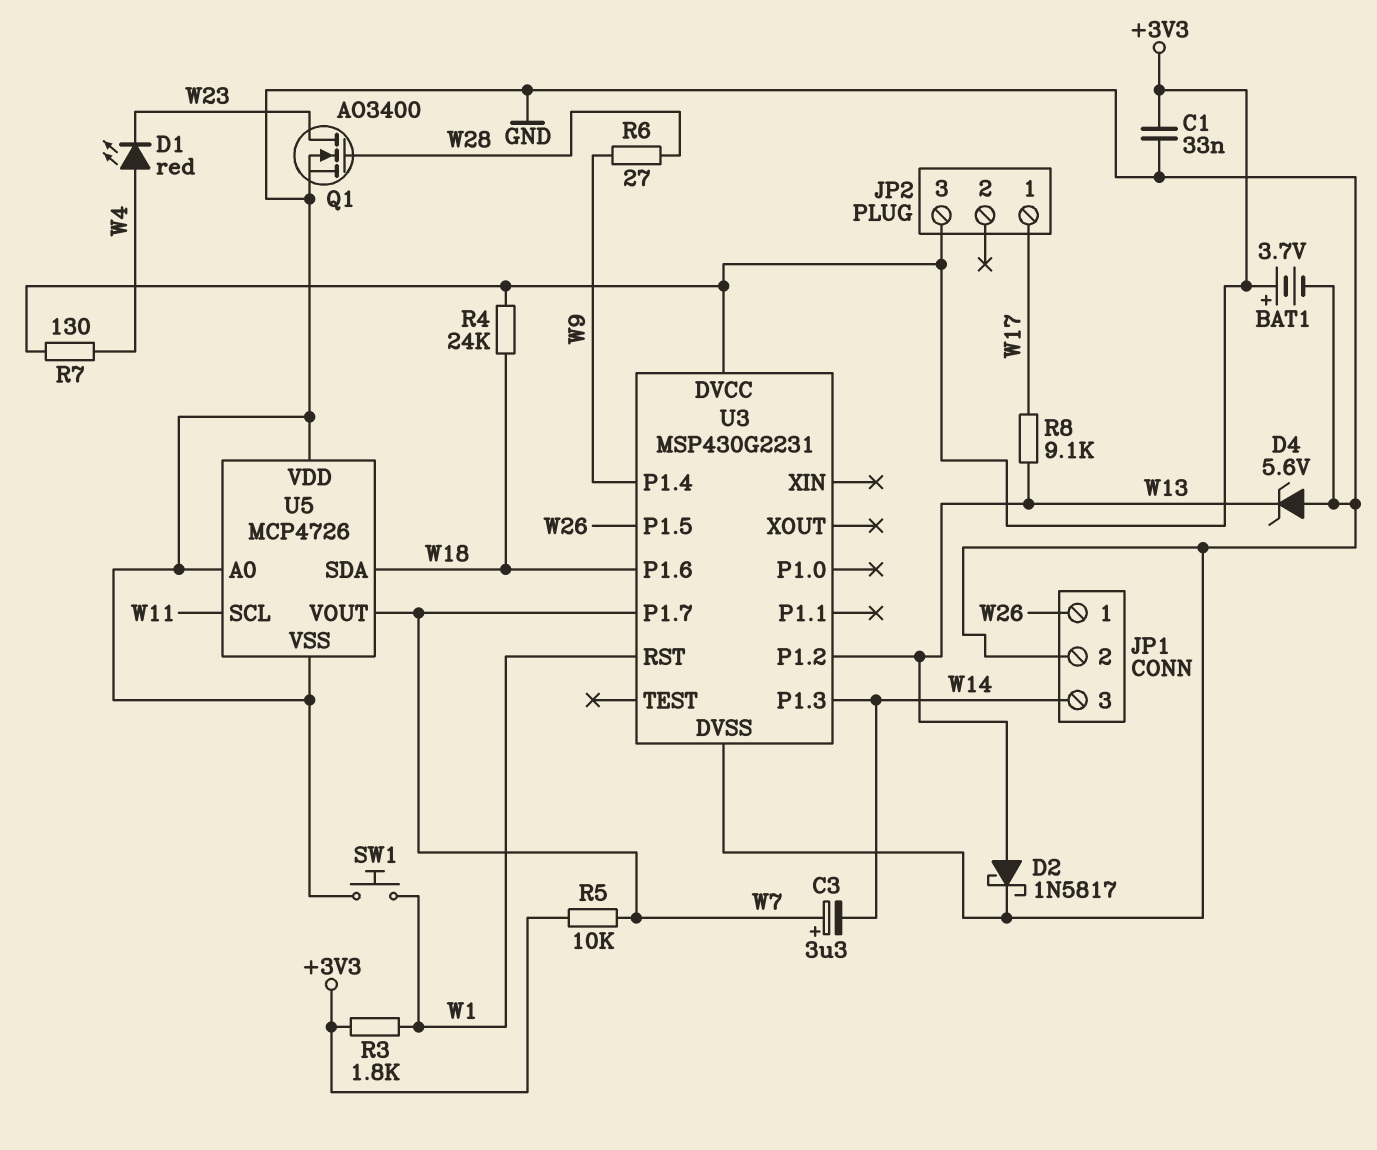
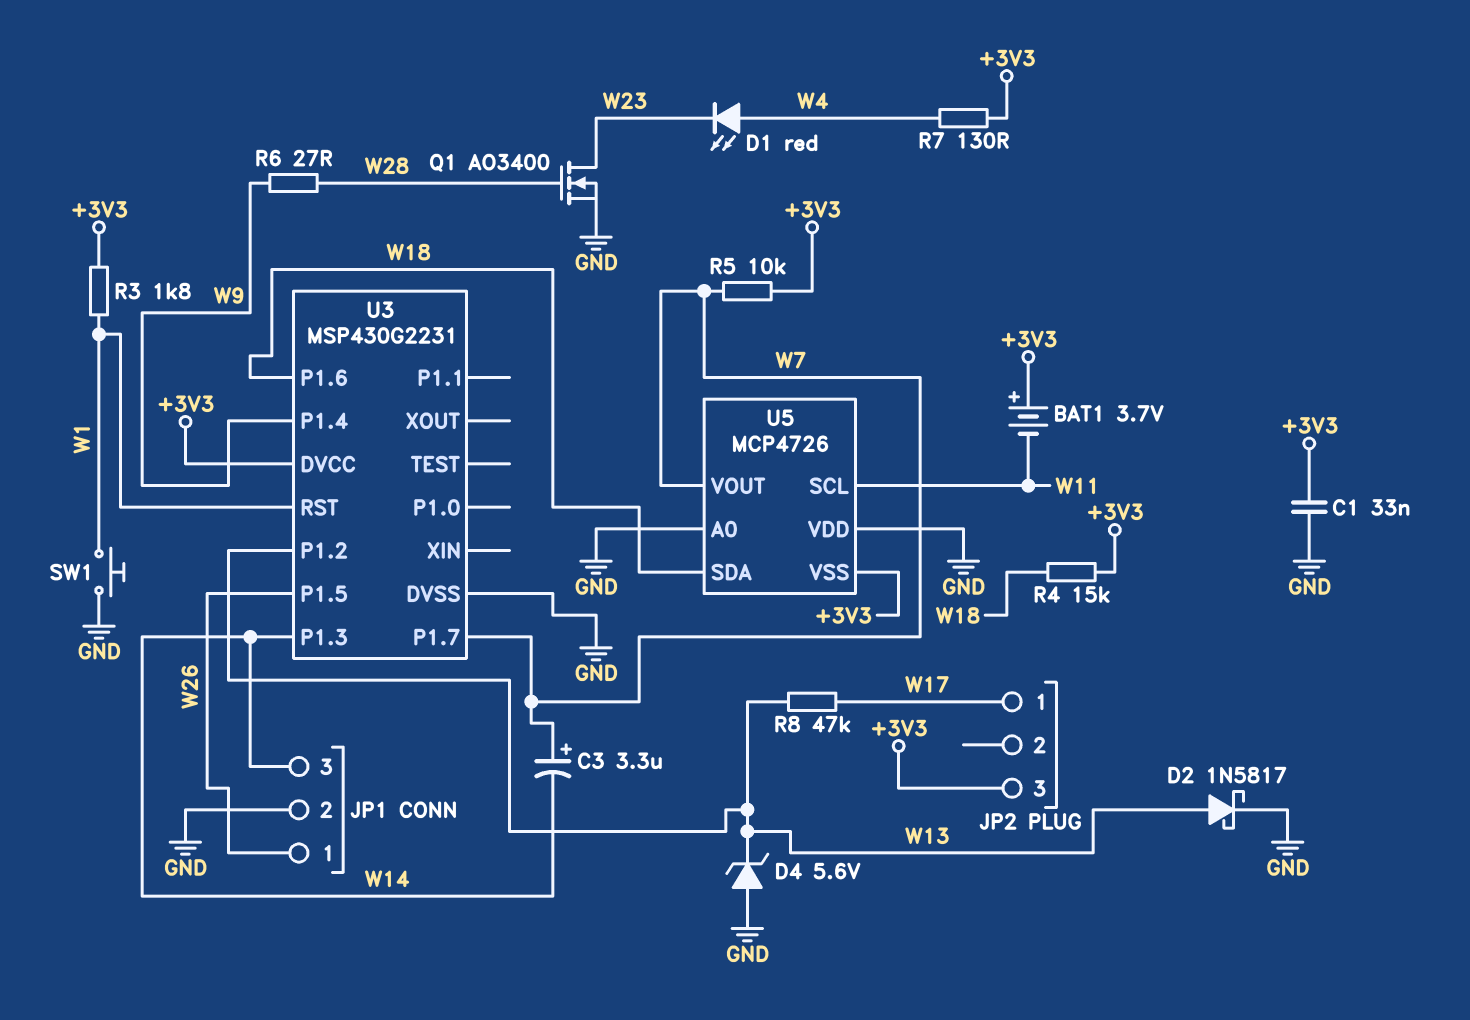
BAT1: 3.7V (plus +3V3, minus GND) -> 3.7V (plus +3V3, minus W11)
R4: 24k (+3V3, W18) -> 15k (+3V3, W18)
R8: 9.1k (W13, W17) -> 47k (W13, W17)
U5 pin VSS: GND -> +3V3

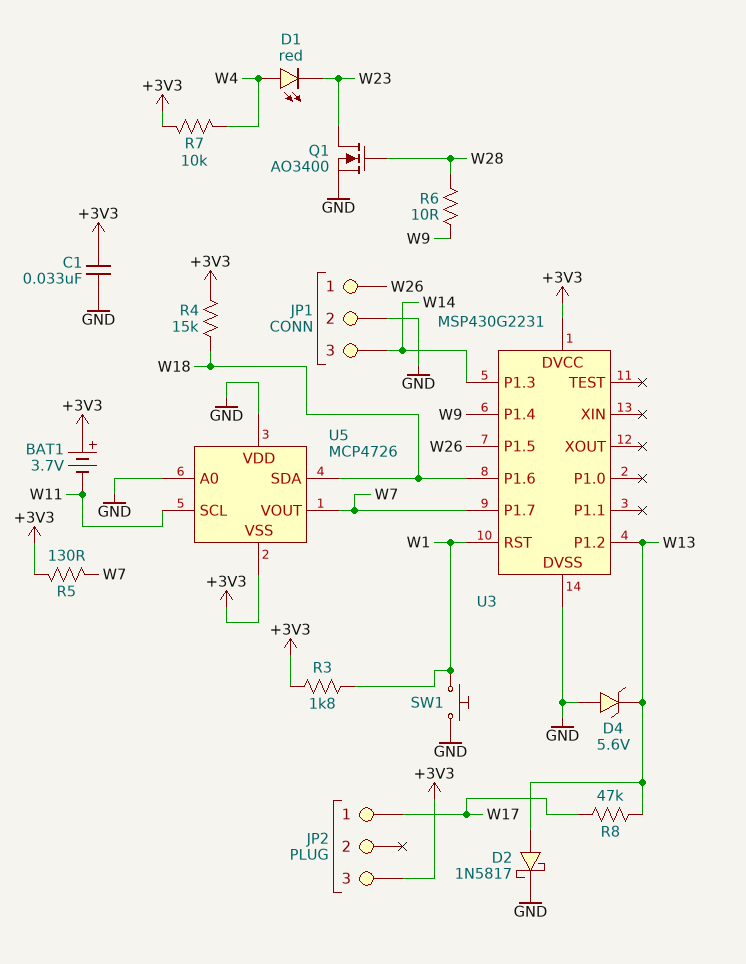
C3: 3.3uF (plus W7, minus W14) -> none
R5: 10k (+3V3, W7) -> 130 (+3V3, W7)
R6: 27 (W9, W28) -> 10 (W9, W28)
R7: 130 (+3V3, W4) -> 10k (+3V3, W4)

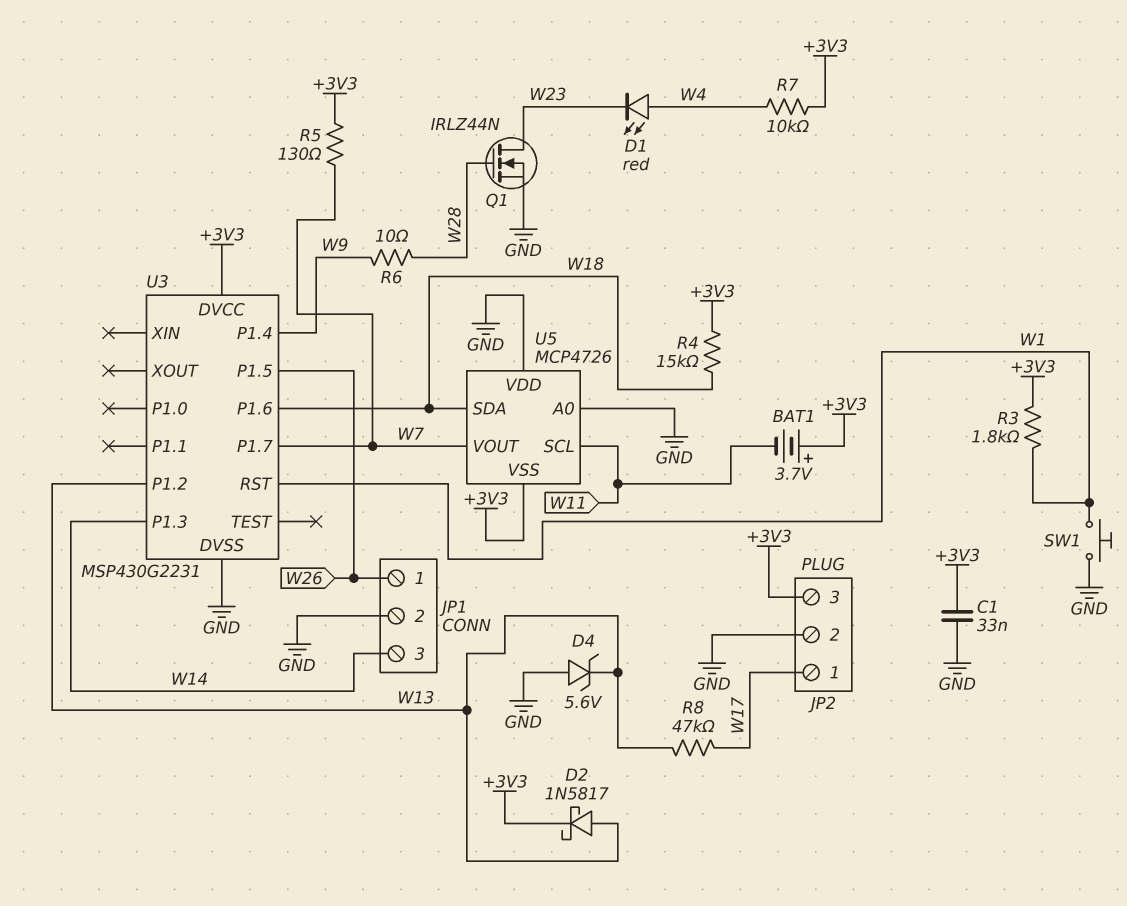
D2: schottky 1N5817 (A W13, K GND) -> schottky 1N5817 (A W13, K +3V3)
JP2 pin 2: none -> GND
Q1: NMOS AO3400 (G W28, D W23, S GND) -> NMOS IRLZ44N (G W28, D W23, S GND)

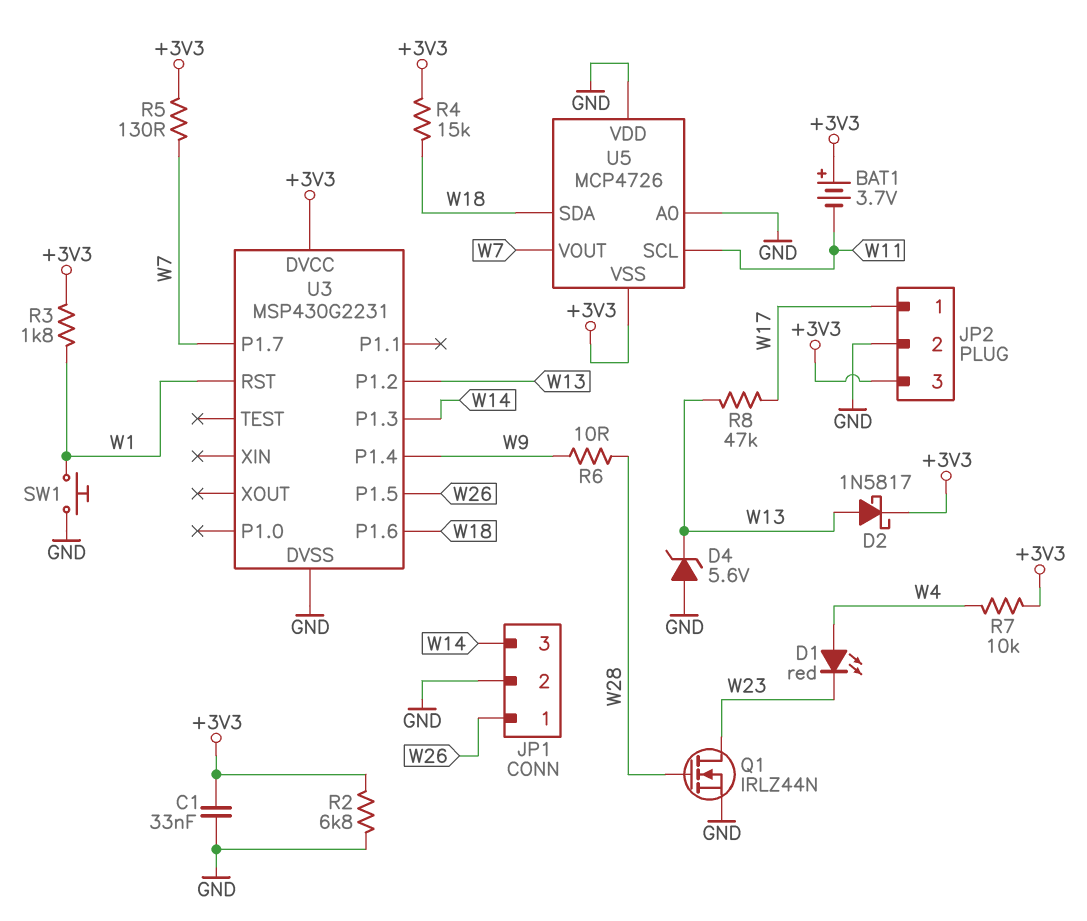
R2: none -> 6.8k (+3V3, GND)

